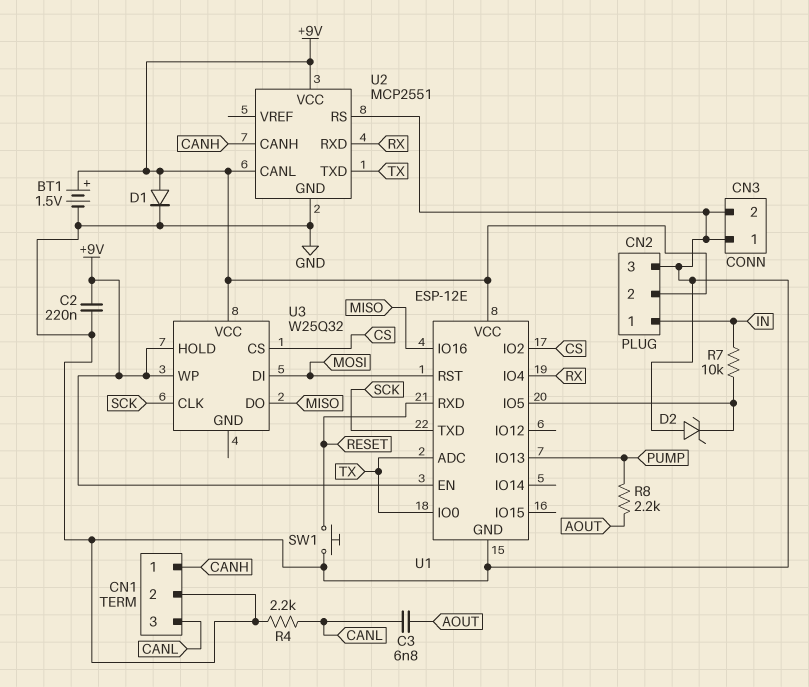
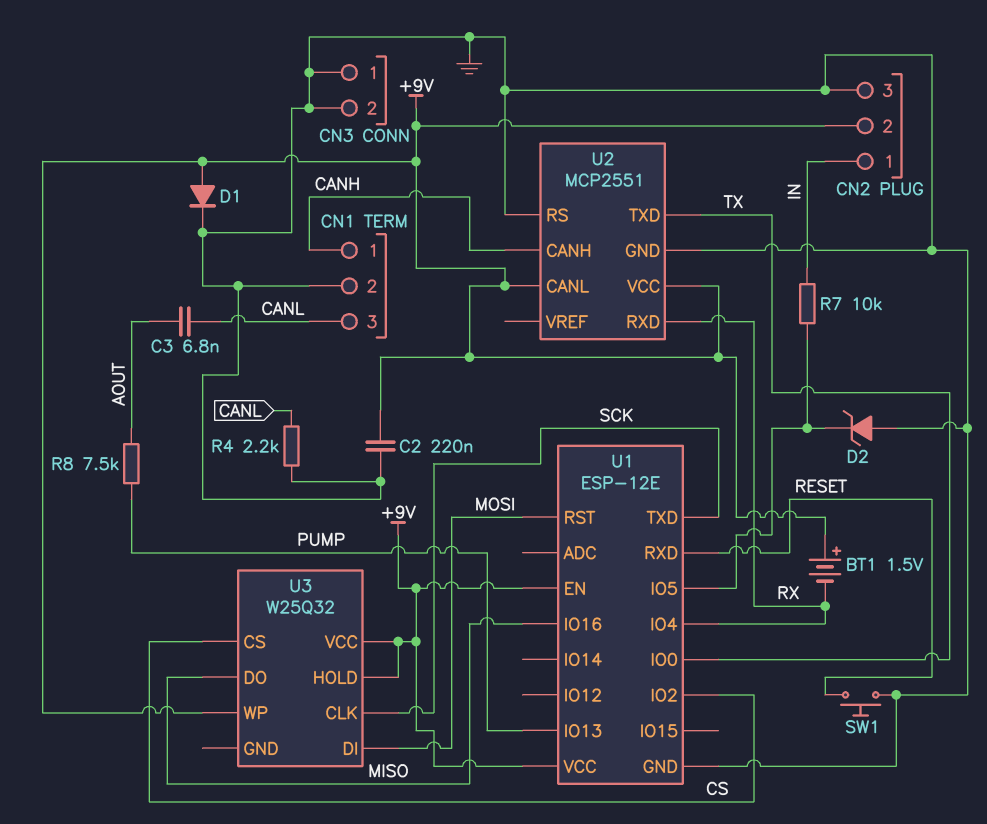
BT1: 1.5V (plus +9V, minus GND) -> 1.5V (plus +9V, minus RX)
R8: 2.2k (AOUT, PUMP) -> 7.5k (AOUT, PUMP)
U1 pin ADC: TX -> none

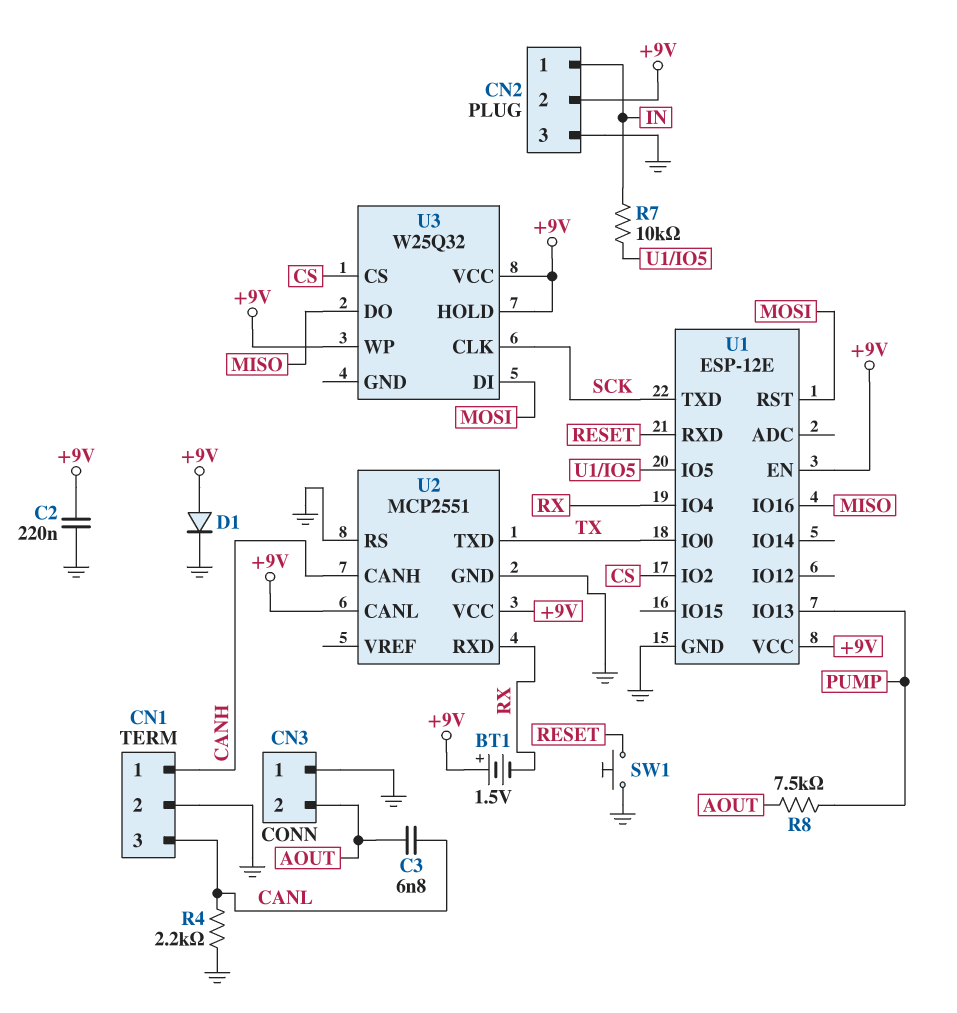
CN3 pin 2: GND -> AOUT
D2: zener (A GND, K U1/IO5) -> none

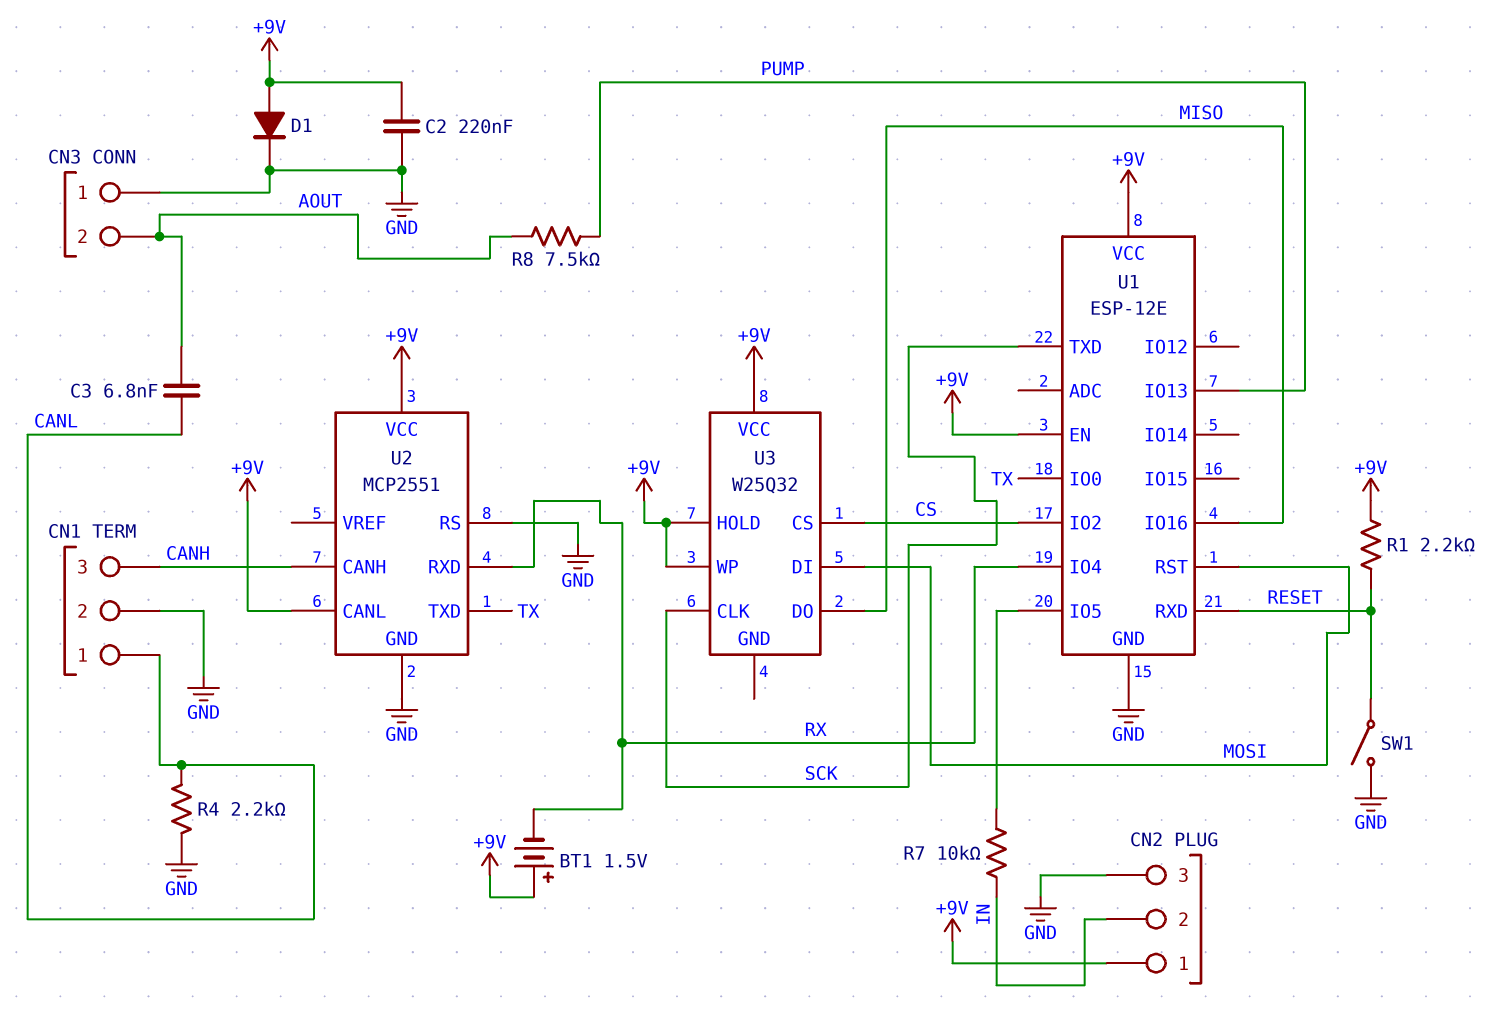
CN1 pin 1: CANH -> CANL
CN1 pin 3: CANL -> CANH
CN2 pin 1: IN -> +9V
CN2 pin 2: +9V -> IN
R1: none -> 2.2k (+9V, RESET)
SW1: button (GND, RESET) -> switch (GND, RESET)

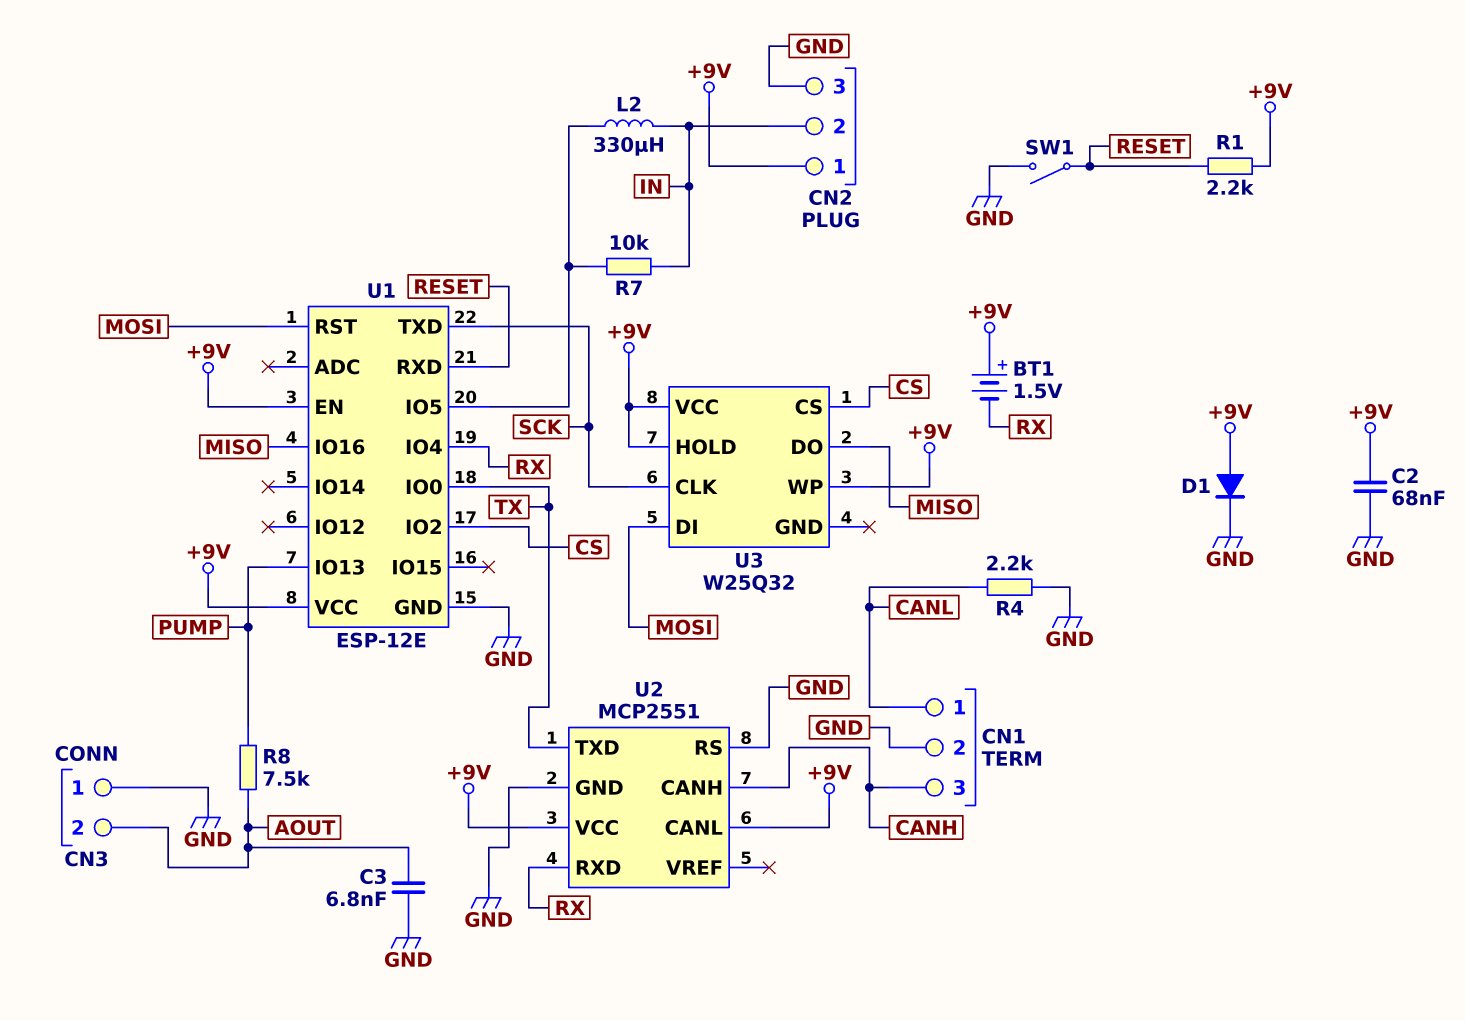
C2: 220nF (+9V, GND) -> 68nF (+9V, GND)
C3: 6.8nF (AOUT, CANL) -> 6.8nF (AOUT, GND)
L2: none -> 330uH (IN, U1/IO5)

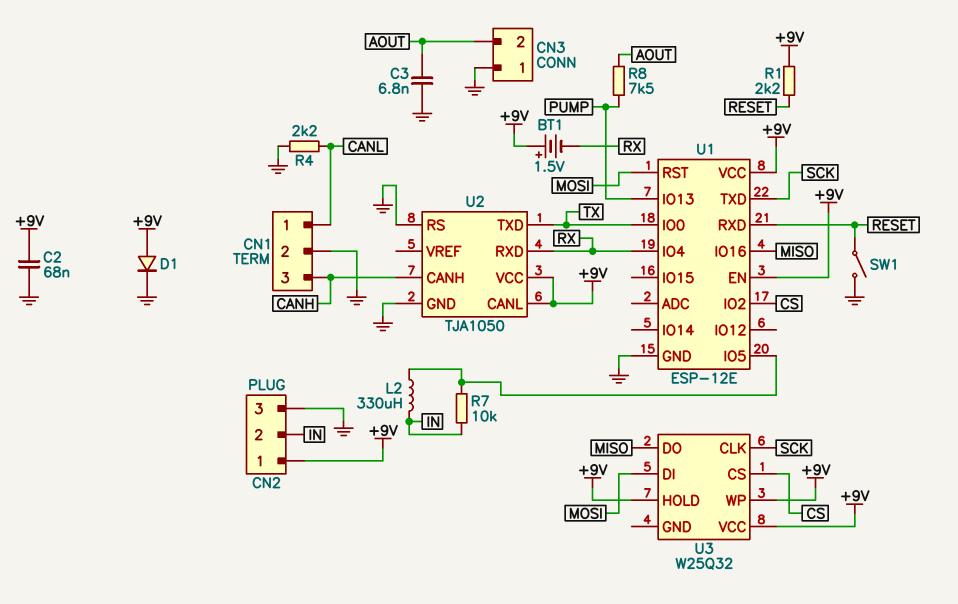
U2: MCP2551 -> TJA1050

